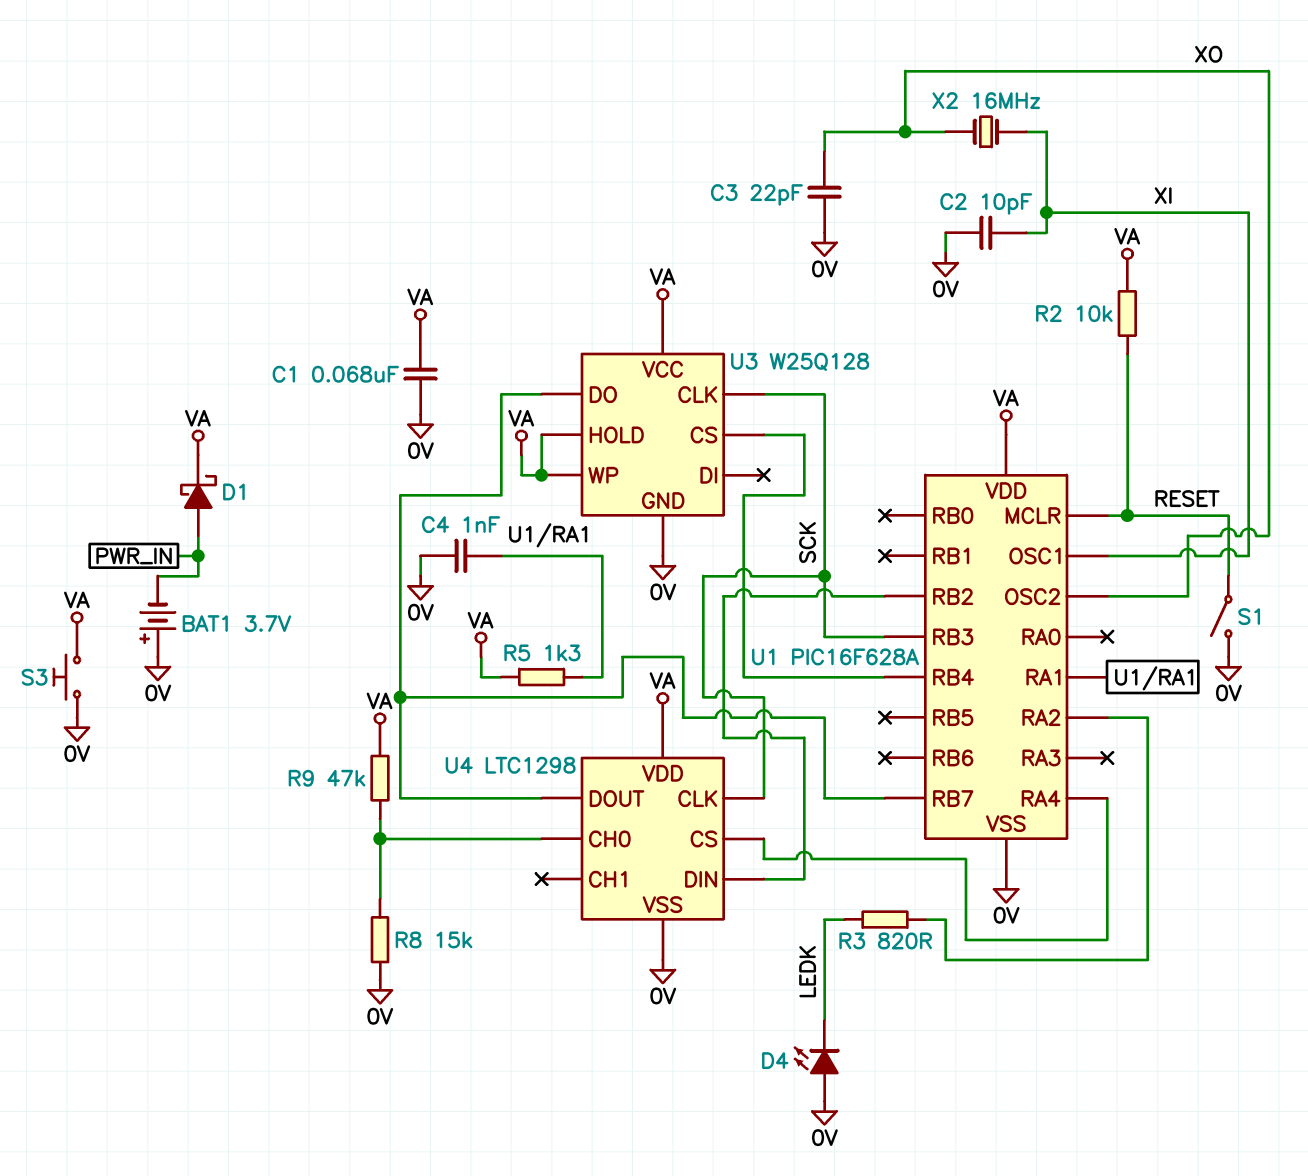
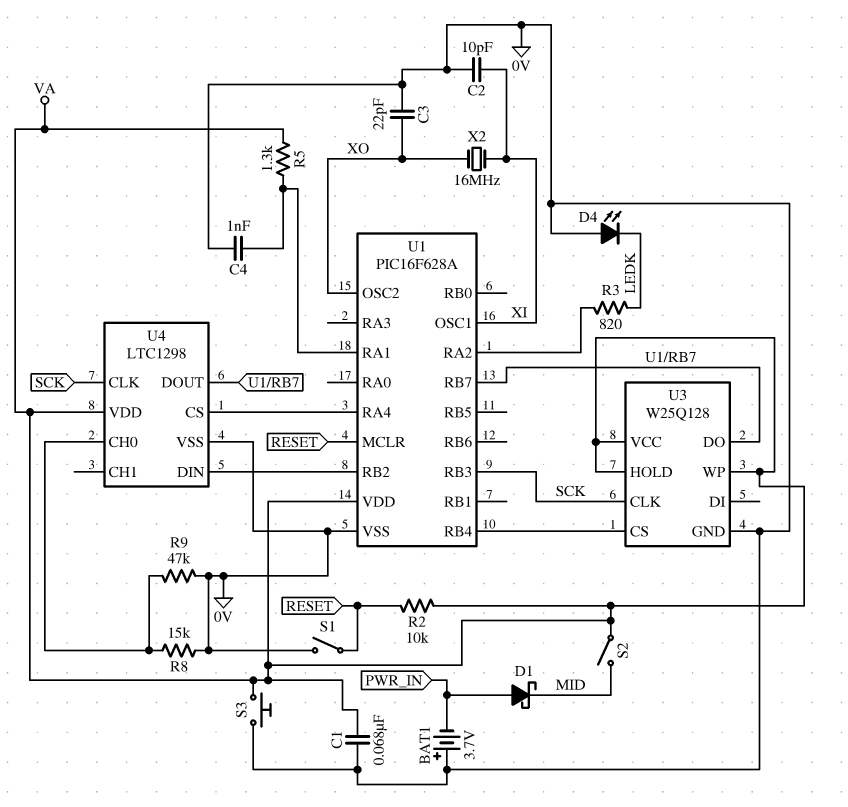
D1: schottky (A PWR_IN, K VA) -> schottky (A PWR_IN, K MID)
R9: 47k (U4/CH0, VA) -> 47k (0V, U4/CH0)
S2: none -> switch (MID, VA)

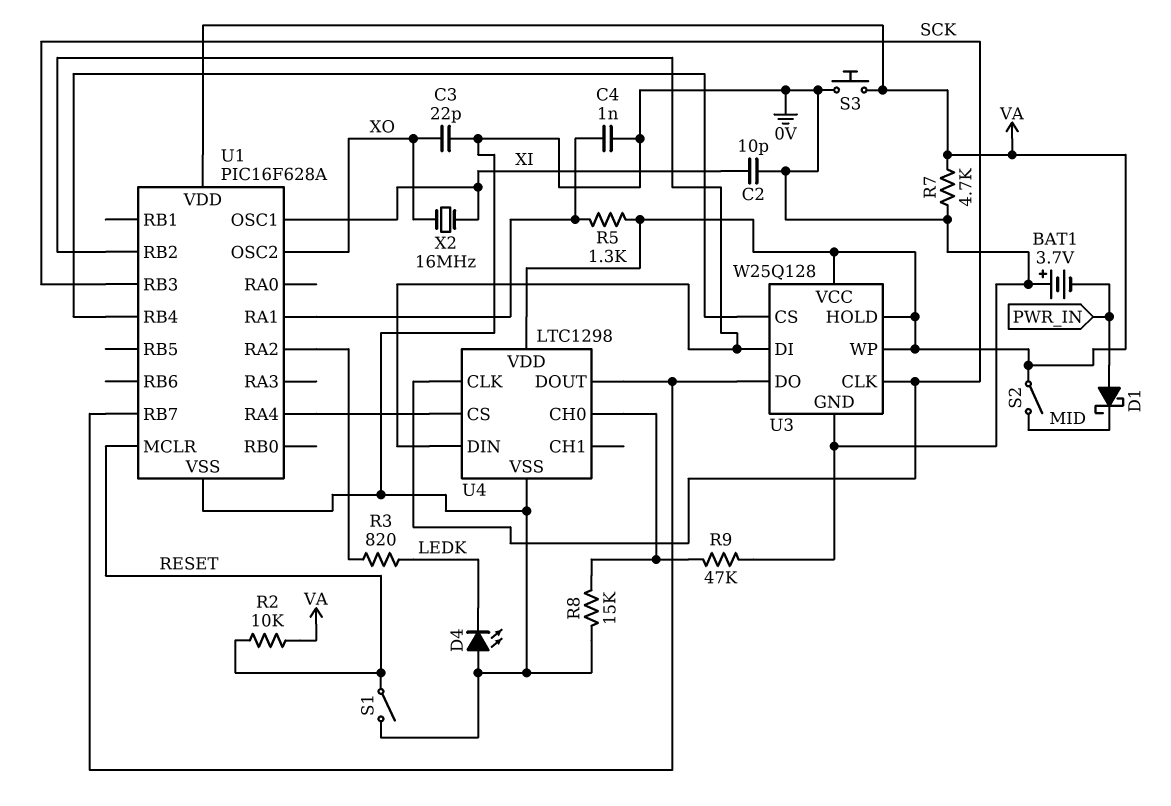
C1: 68nF (0V, VA) -> none
R7: none -> 4.7k (0V, VA)
U3 pin DI: none -> U1/RB2

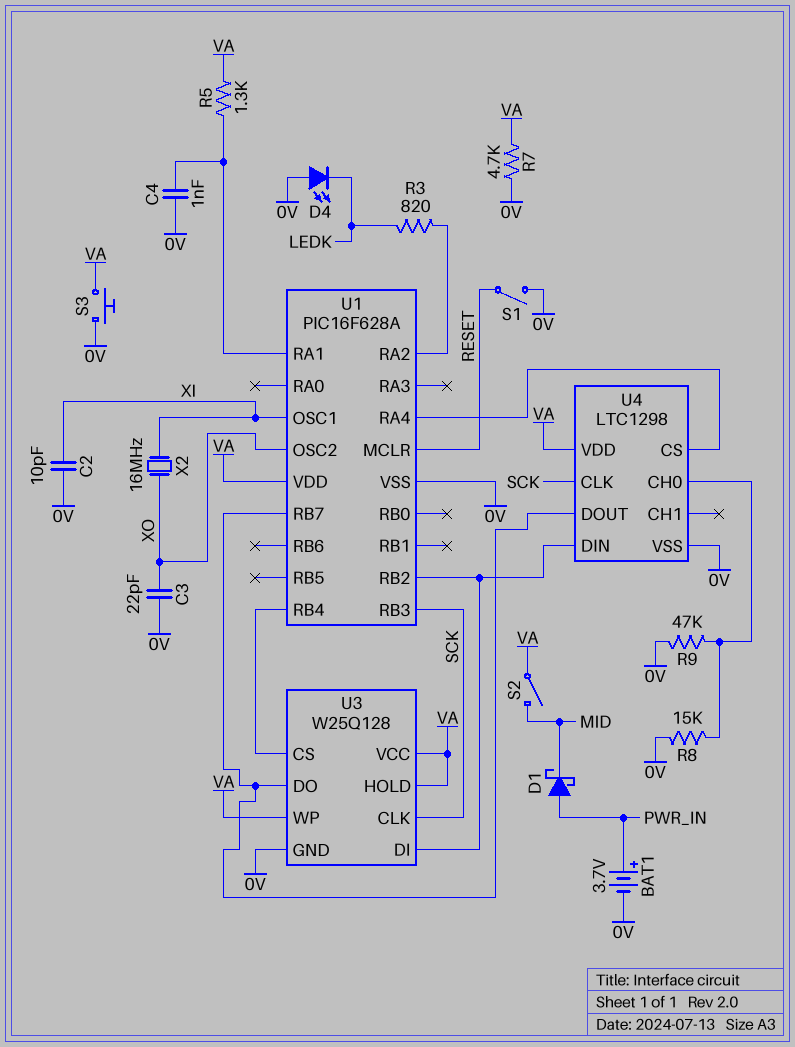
BAT1: 3.7V (plus 0V, minus PWR_IN) -> 3.7V (plus PWR_IN, minus 0V)
R2: 10k (RESET, VA) -> none

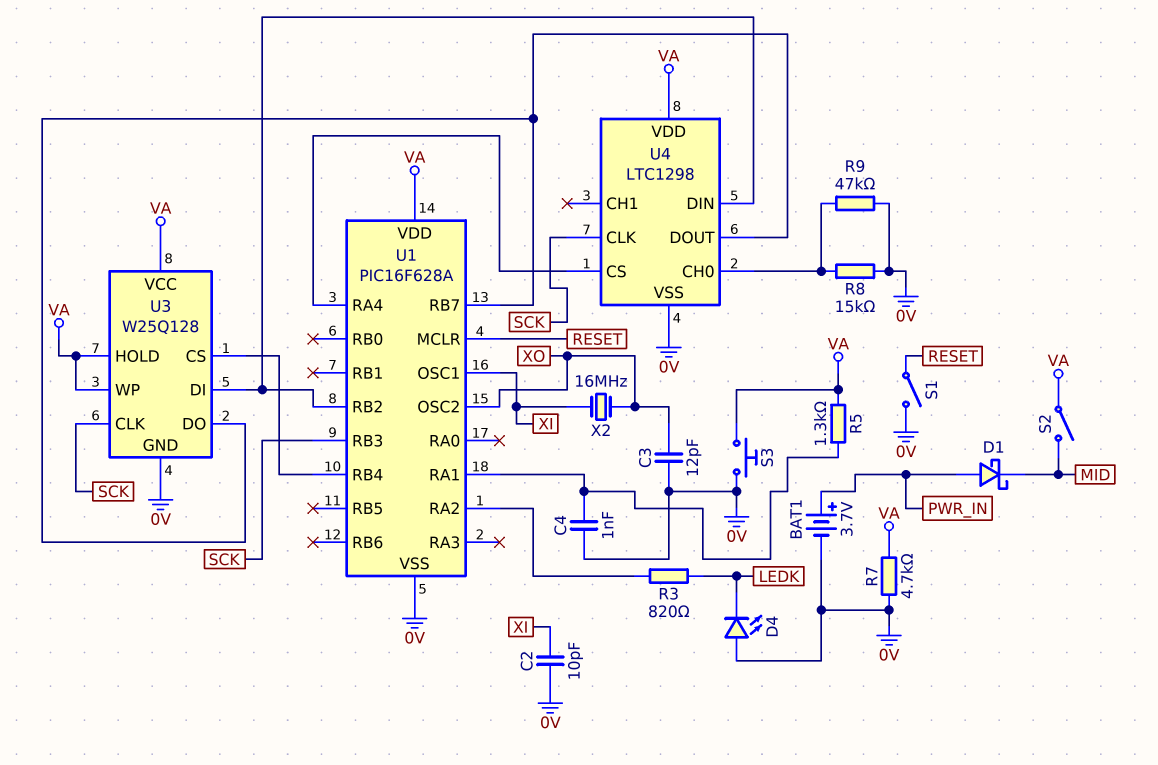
C3: 22pF (0V, XO) -> 12pF (0V, XO)

